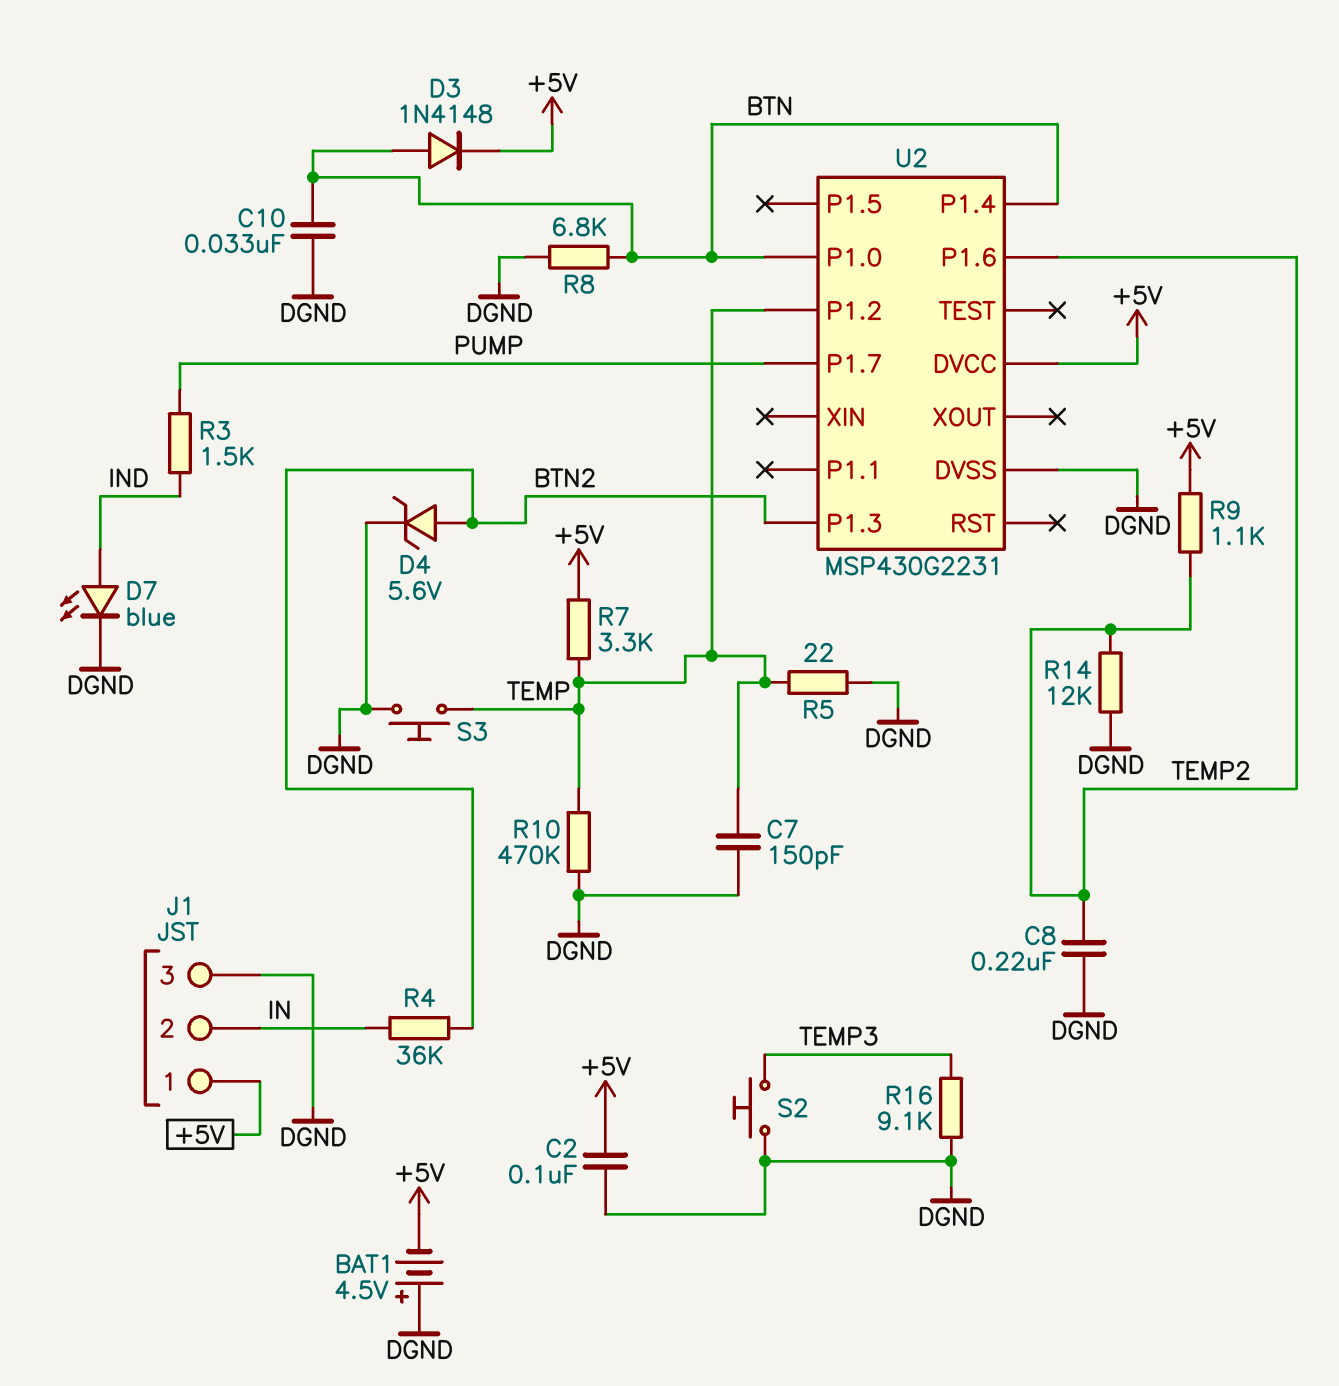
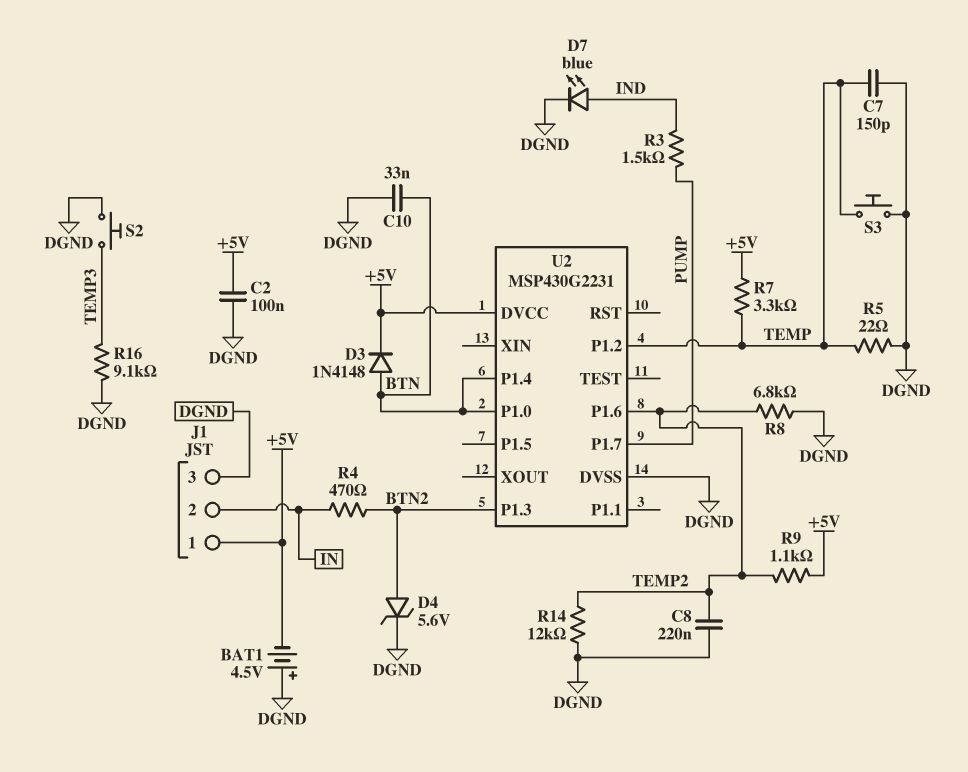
R4: 36k (BTN2, IN) -> 470 (BTN2, IN)
R8: 6.8k (BTN, DGND) -> 6.8k (DGND, TEMP2)
R10: 470k (DGND, TEMP) -> none

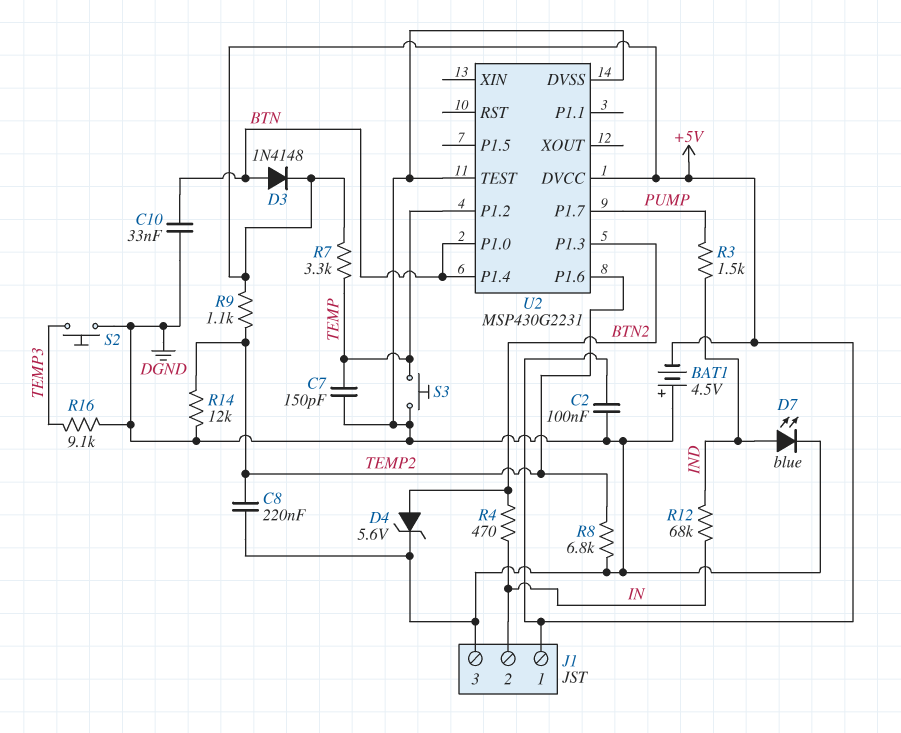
R5: 22 (DGND, TEMP) -> none
R12: none -> 68k (IN, IND)
U2 pin TEST: none -> DGND

